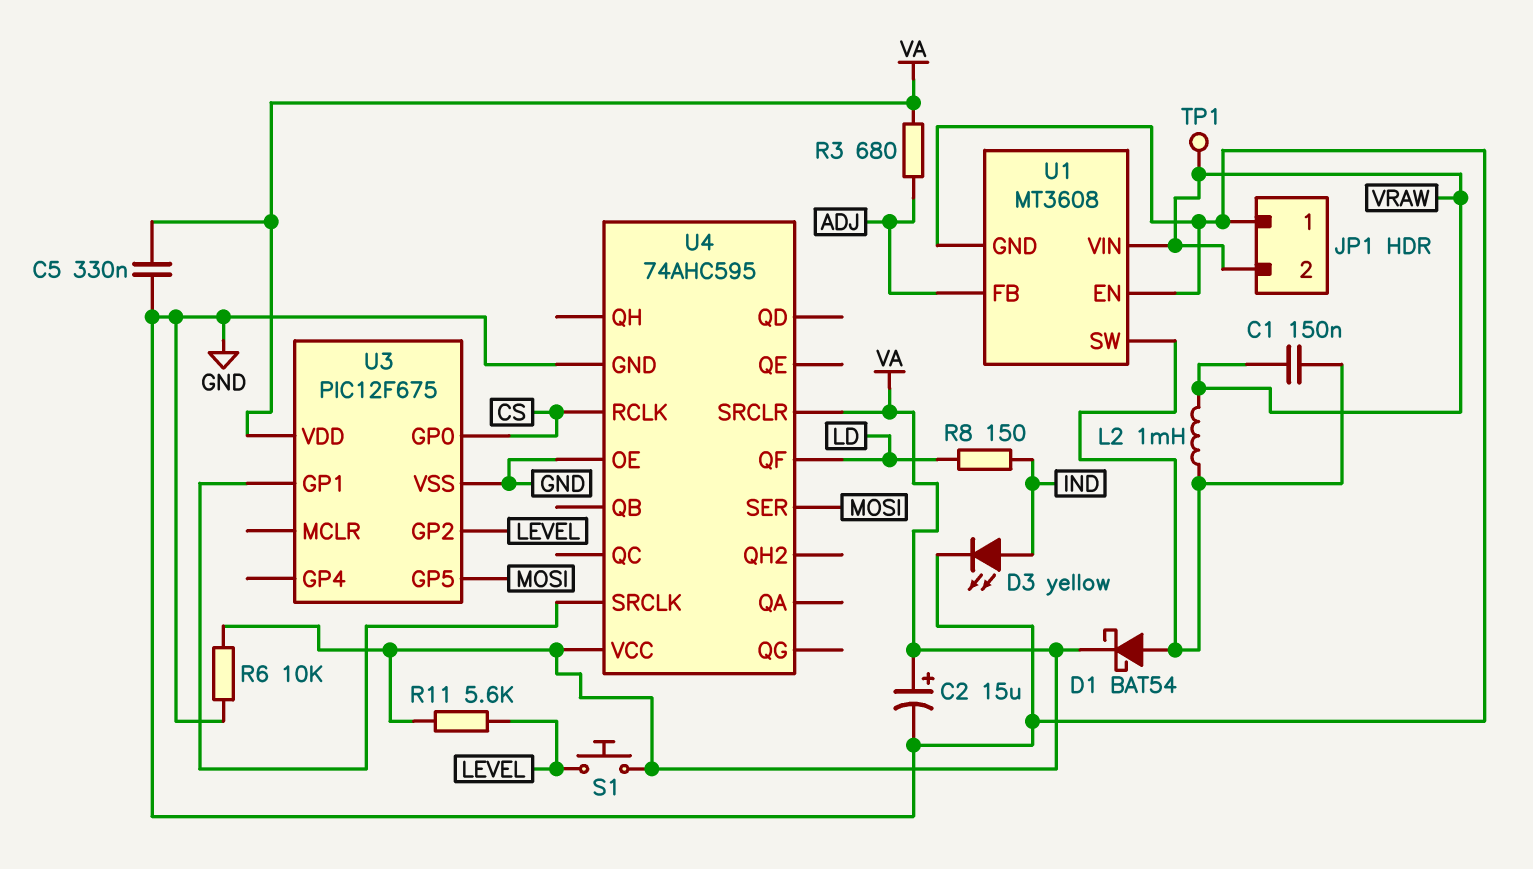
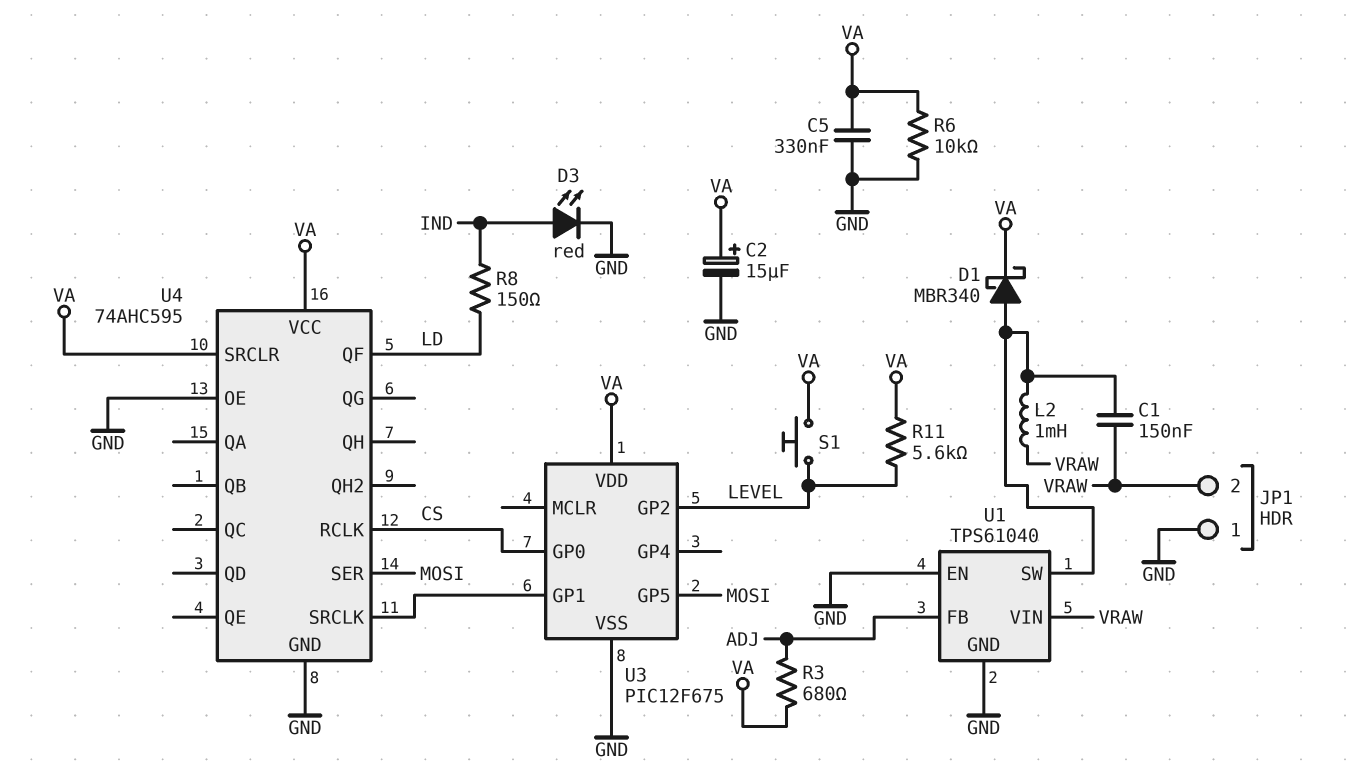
D1: schottky BAT54 (A U1/SW, K VA) -> schottky MBR340 (A U1/SW, K VA)
D3: LED yellow (A IND, K GND) -> LED red (A IND, K GND)
TP1: test point (VRAW) -> none
U1: MT3608 -> TPS61040

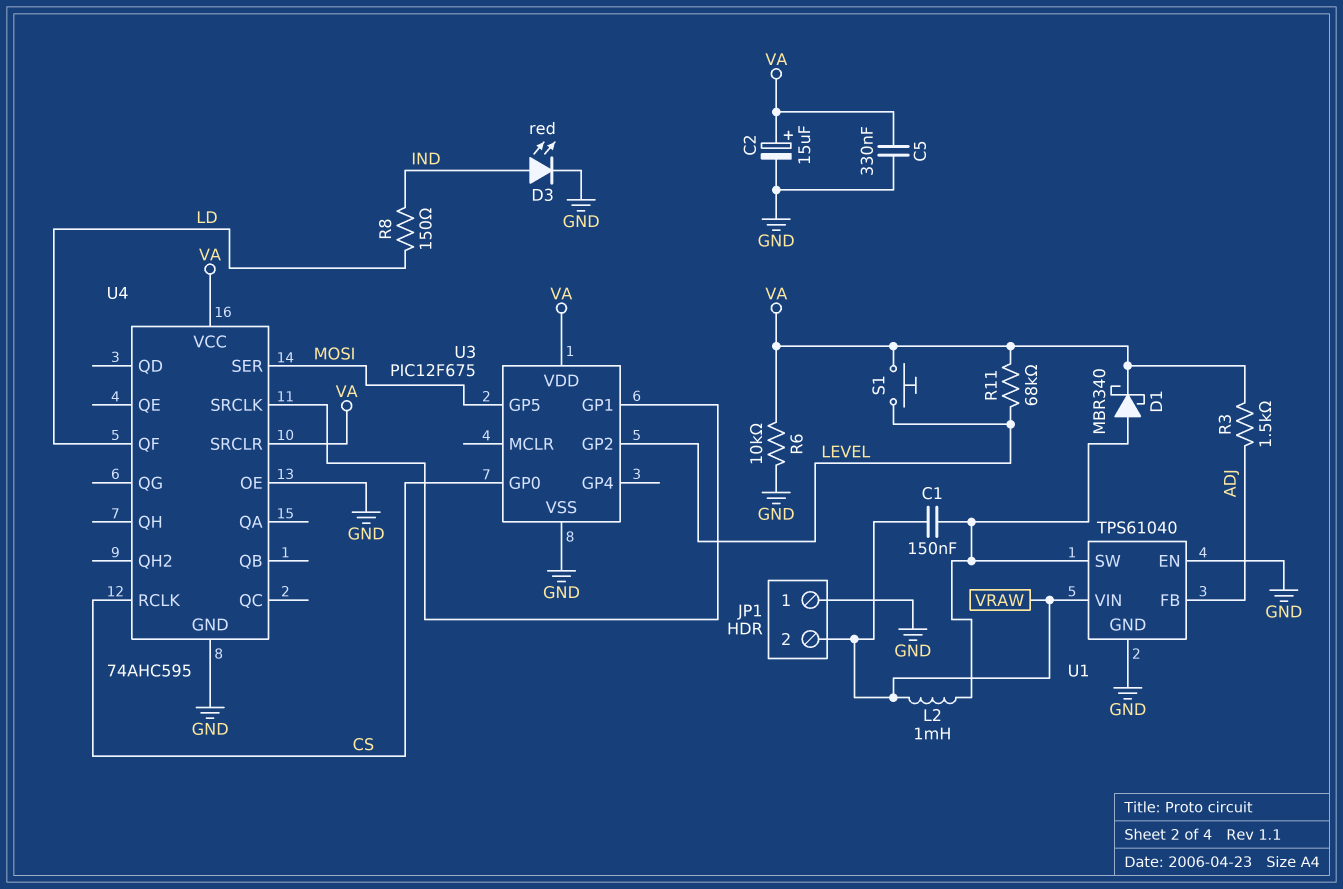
R3: 680 (ADJ, VA) -> 1.5k (ADJ, VA)
R11: 5.6k (LEVEL, VA) -> 68k (LEVEL, VA)

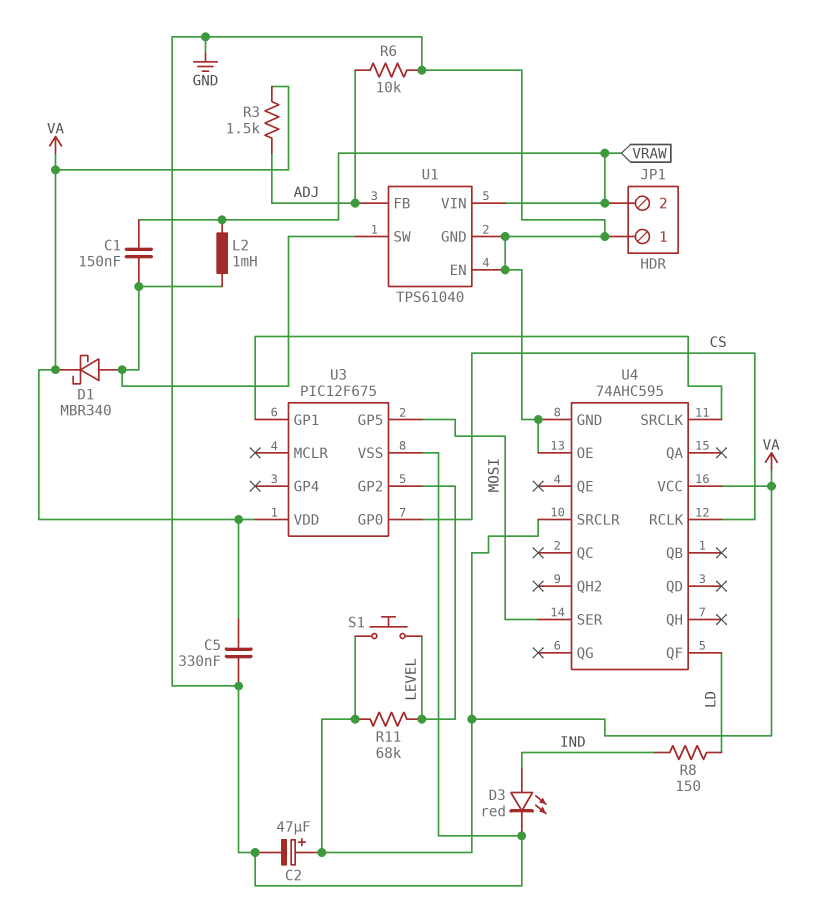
C2: 15uF (plus VA, minus GND) -> 47uF (plus VA, minus GND)
R6: 10k (GND, VA) -> 10k (ADJ, GND)

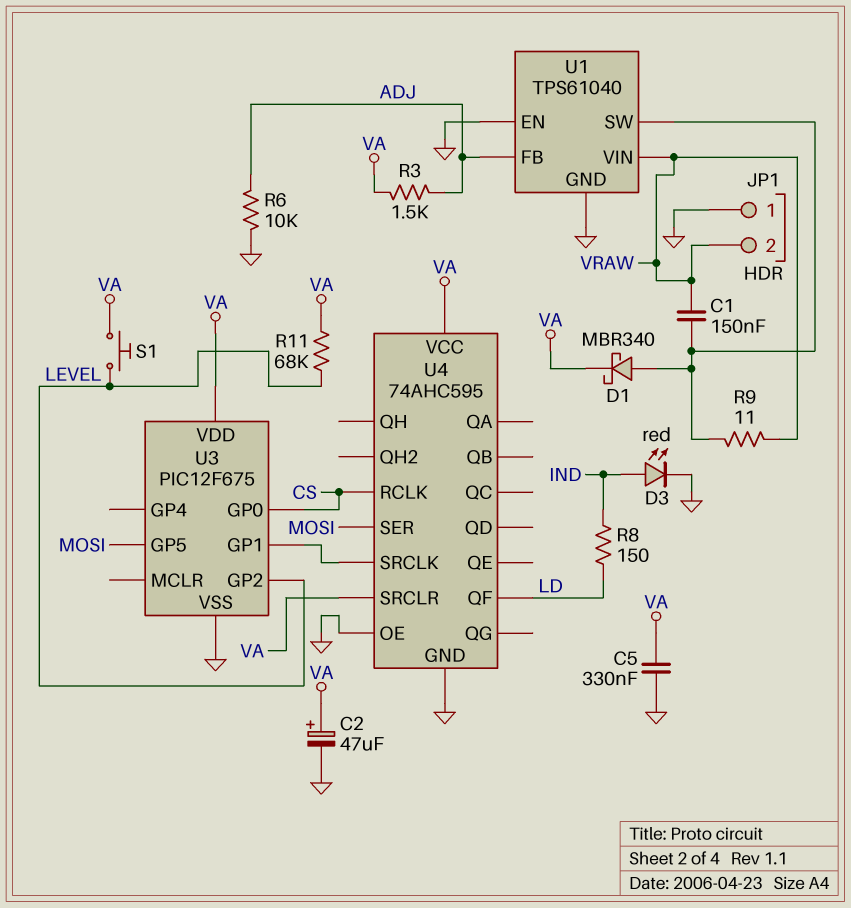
L2: 1mH (U1/SW, VRAW) -> none
R9: none -> 11 (U1/SW, VRAW)

